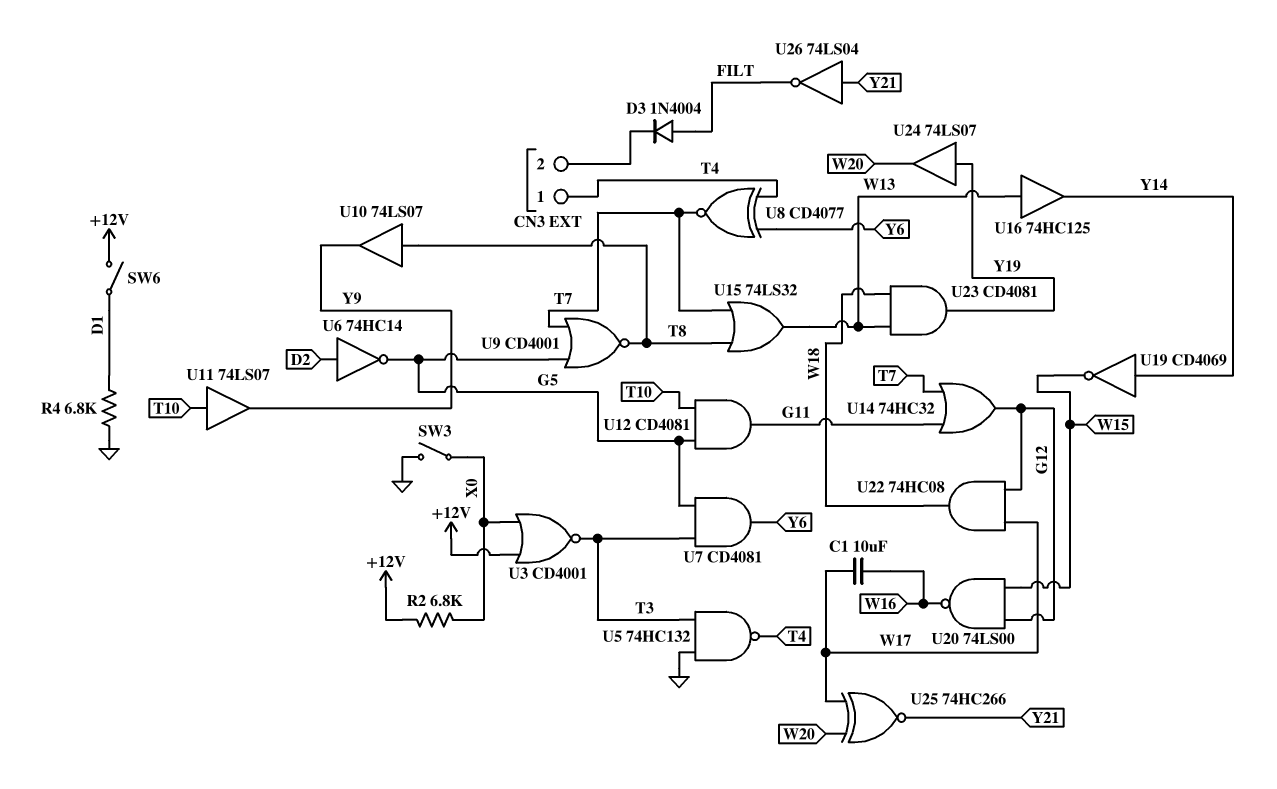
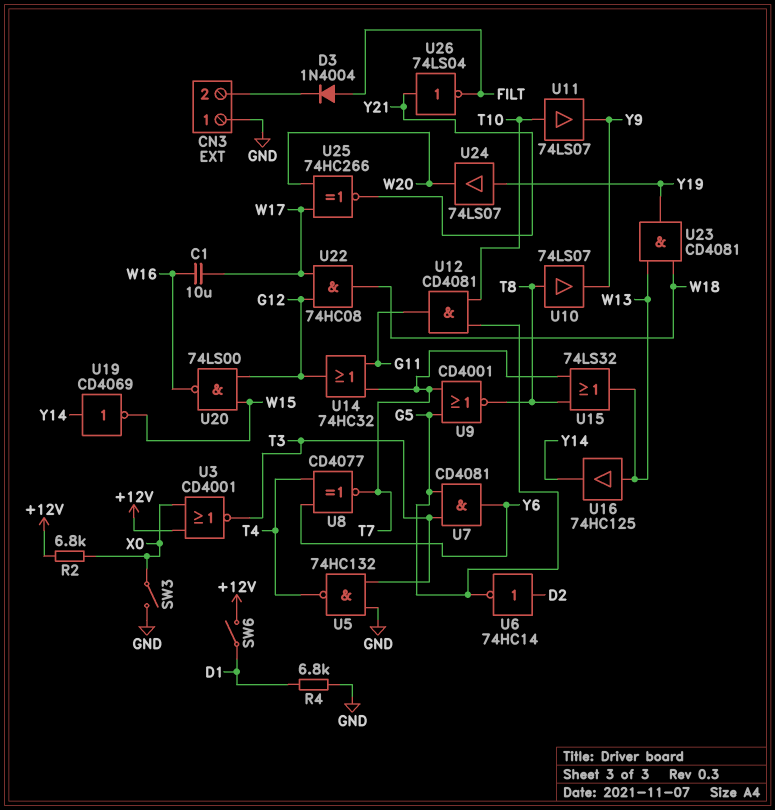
CN3 pin 1: T4 -> GND

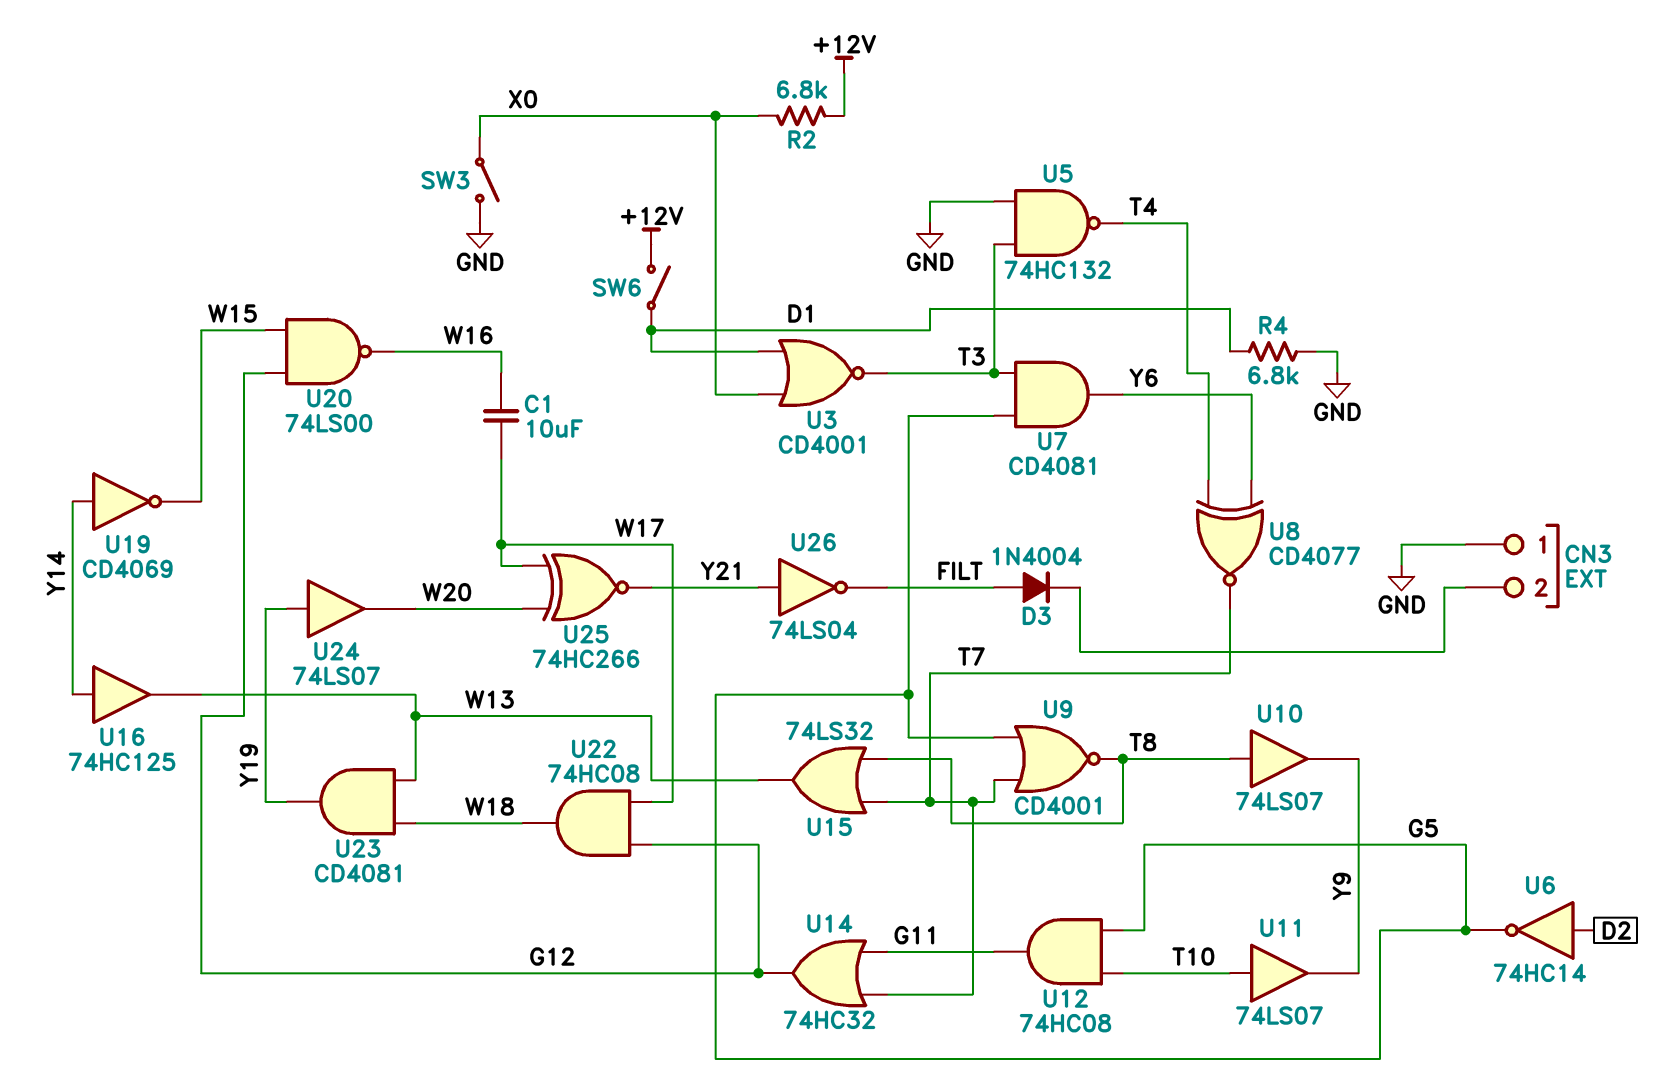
U3: NOR CD4001 (in +12V, in X0, out T3) -> NOR CD4001 (in D1, in X0, out T3)
U12: AND CD4081 (in G5, in T10, out G11) -> AND 74HC08 (in G5, in T10, out G11)
U16: buffer 74HC125 (in W13, out Y14) -> buffer 74HC125 (in Y14, out W13)

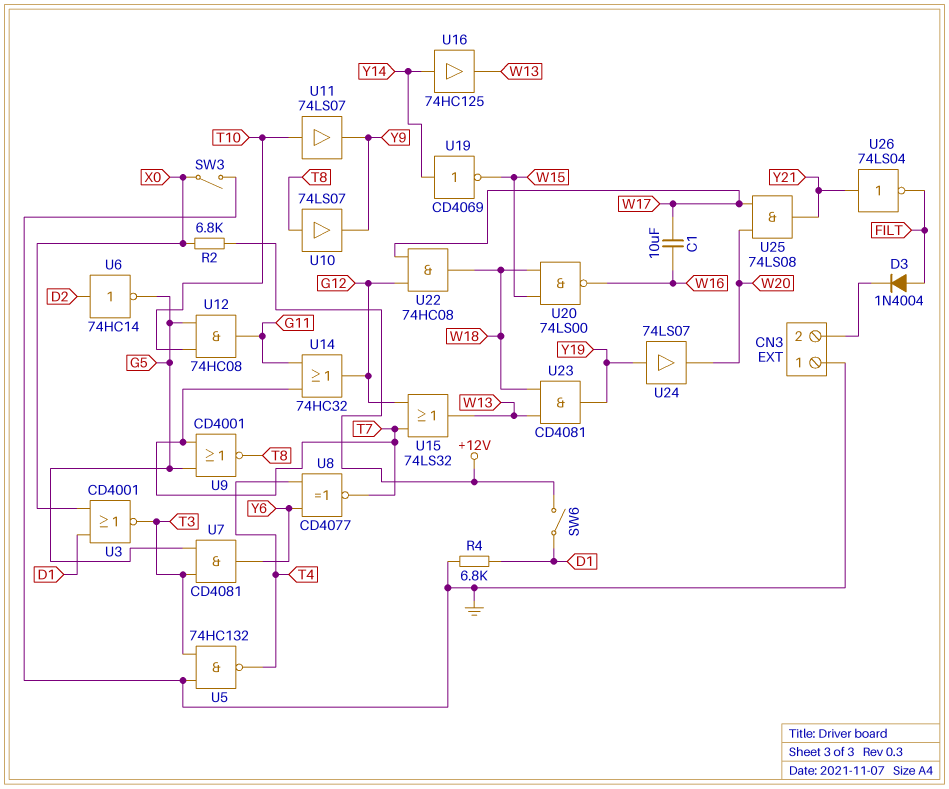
U15: OR 74LS32 (in T7, in T8, out W13) -> OR 74LS32 (in G12, in T7, out W13)
U20: NAND 74LS00 (in G12, in W15, out W16) -> NAND 74LS00 (in W15, in W18, out W16)
U25: XNOR 74HC266 (in W17, in W20, out Y21) -> AND 74LS08 (in W17, in W20, out Y21)

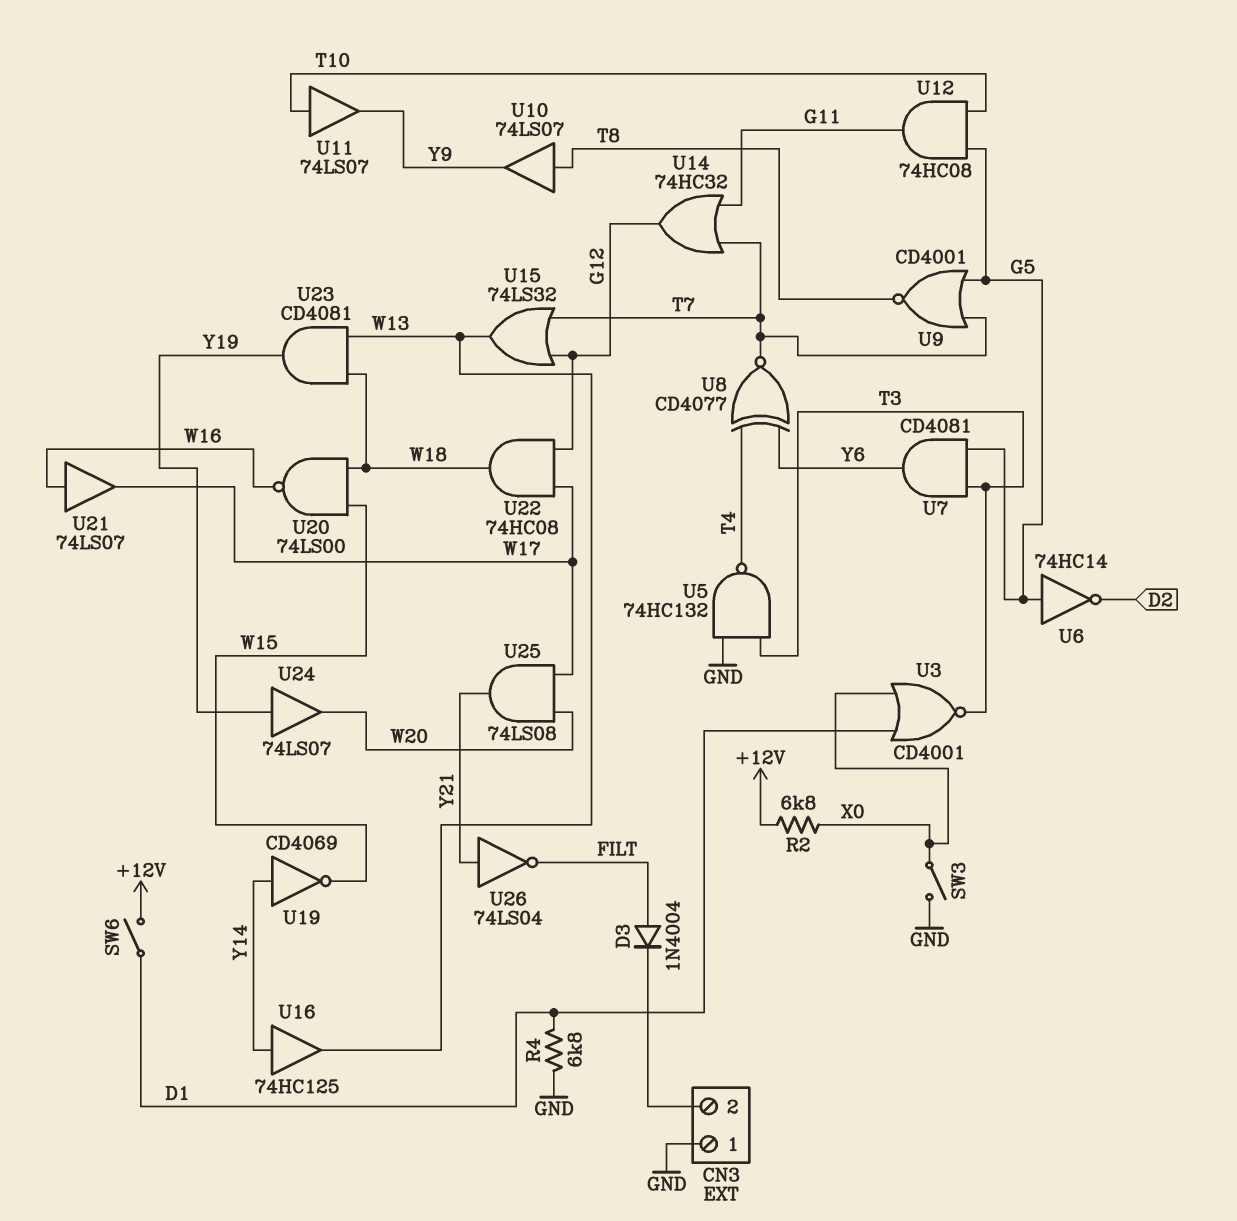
C1: 10uF (W16, W17) -> none
U6: NOT 74HC14 (in D2, out G5) -> NOT 74HC14 (in G5, out D2)
U21: none -> buffer 74LS07 (in W16, out W17)

